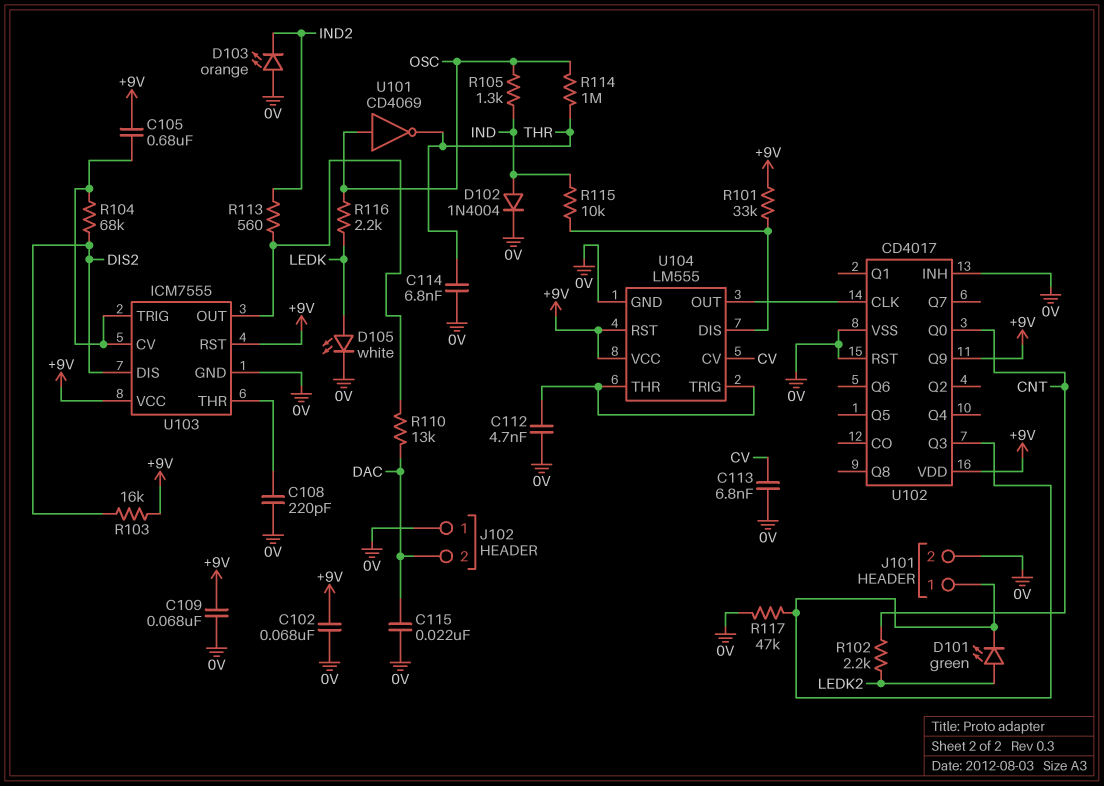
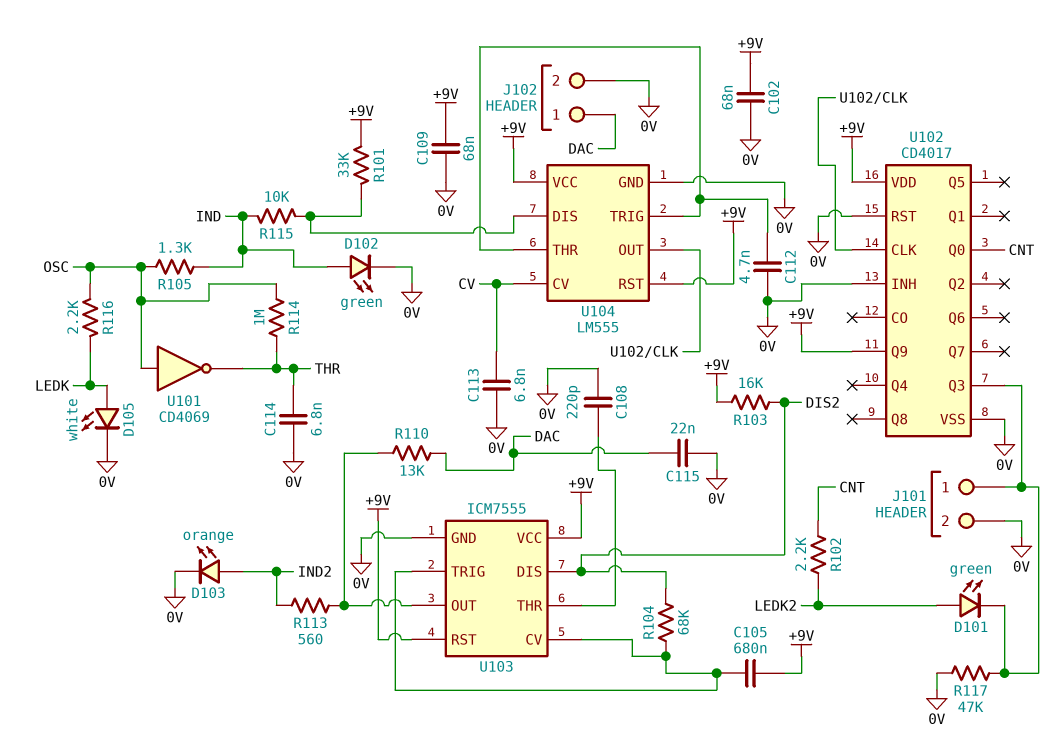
D102: diode 1N4004 (A IND, K 0V) -> LED green (A IND, K 0V)
D103: LED orange (A 0V, K IND2) -> LED orange (A IND2, K 0V)
J102 pin 1: 0V -> DAC
J102 pin 2: DAC -> 0V

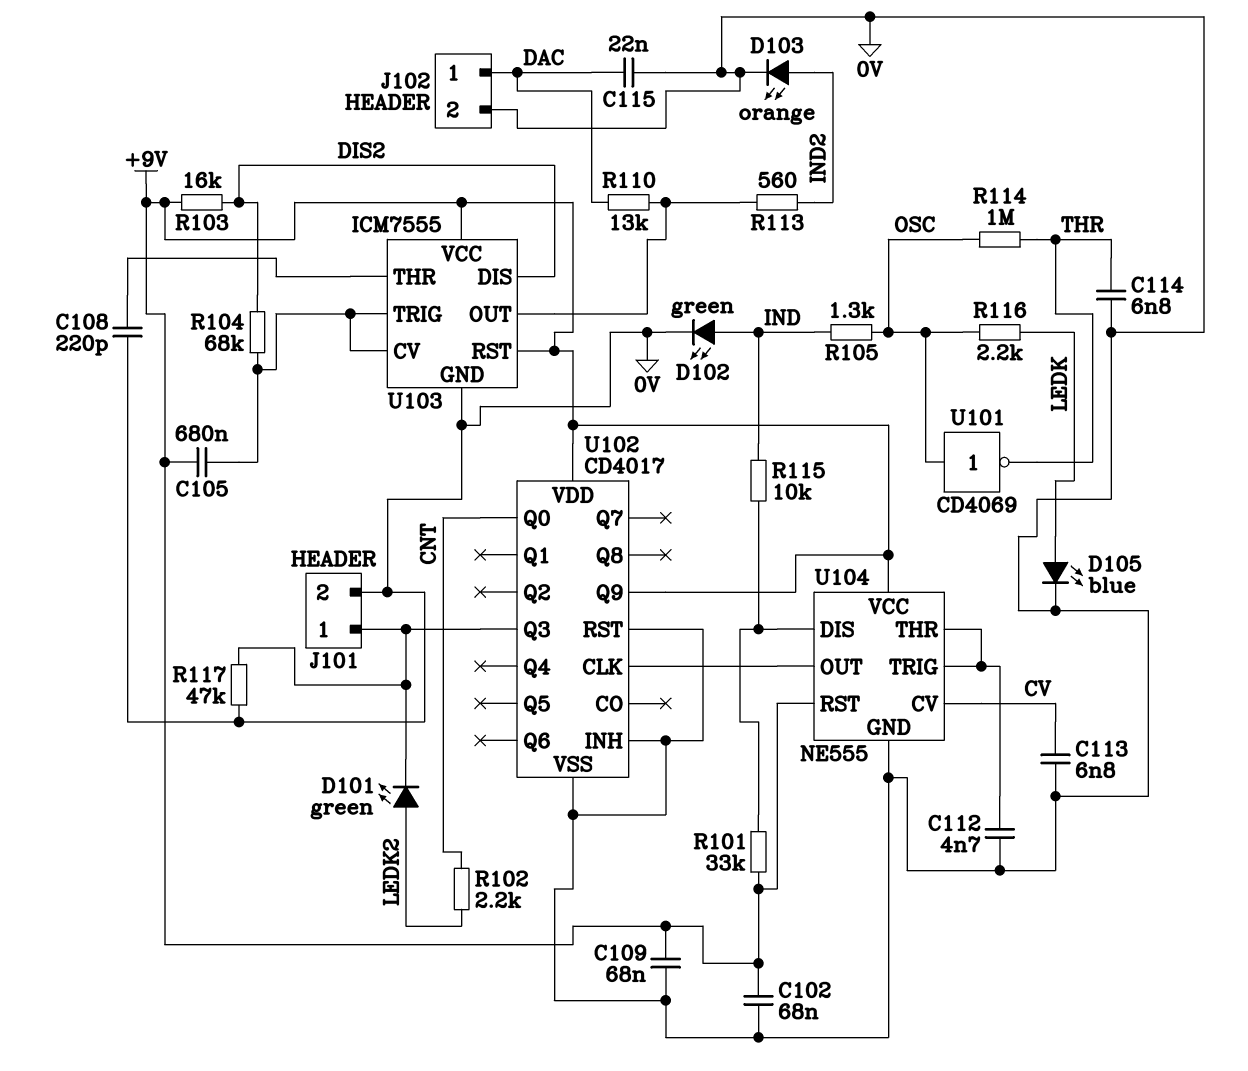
D105: LED white (A LEDK, K 0V) -> LED blue (A LEDK, K 0V)
U104: LM555 -> NE555

